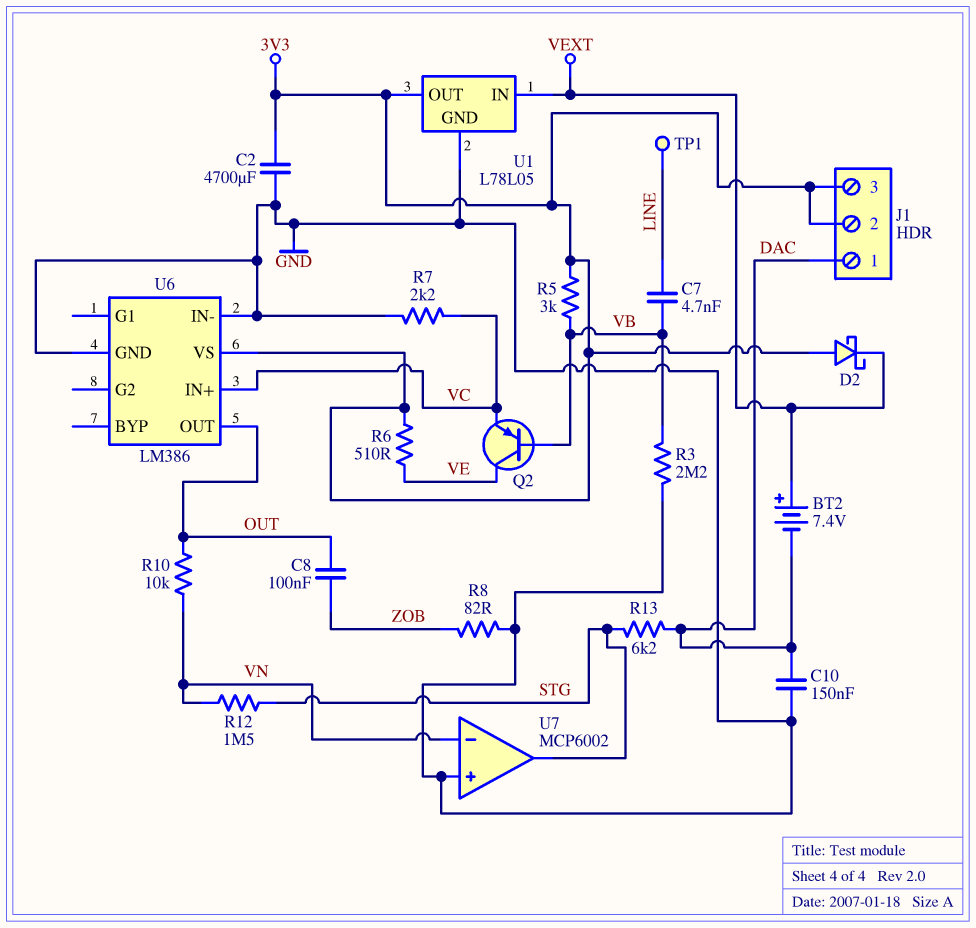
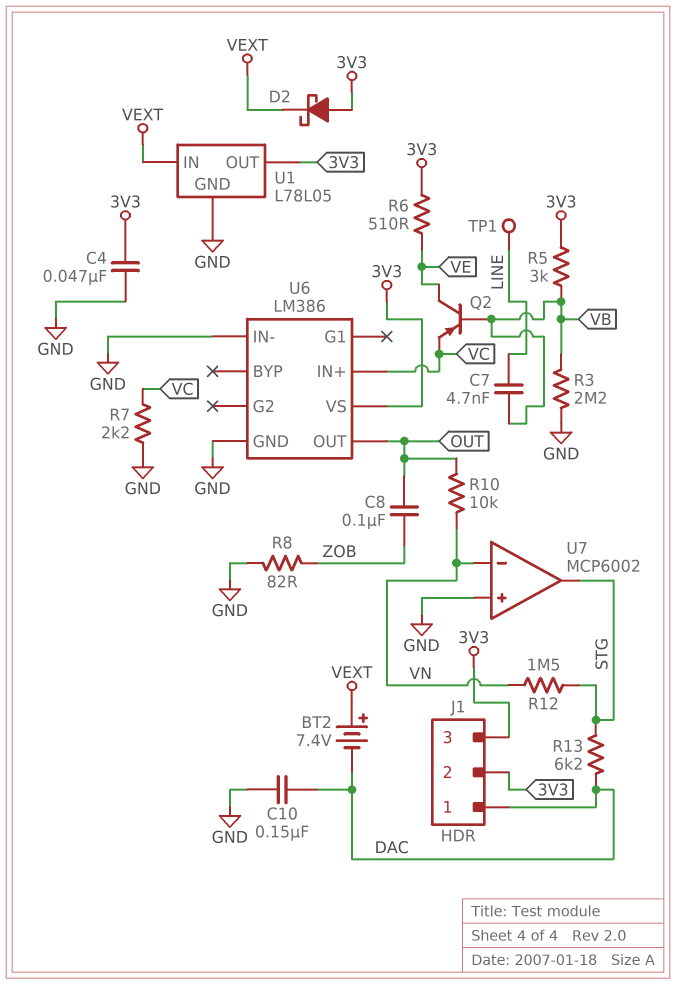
C2: 4700uF (3V3, GND) -> none
C4: none -> 47nF (3V3, GND)

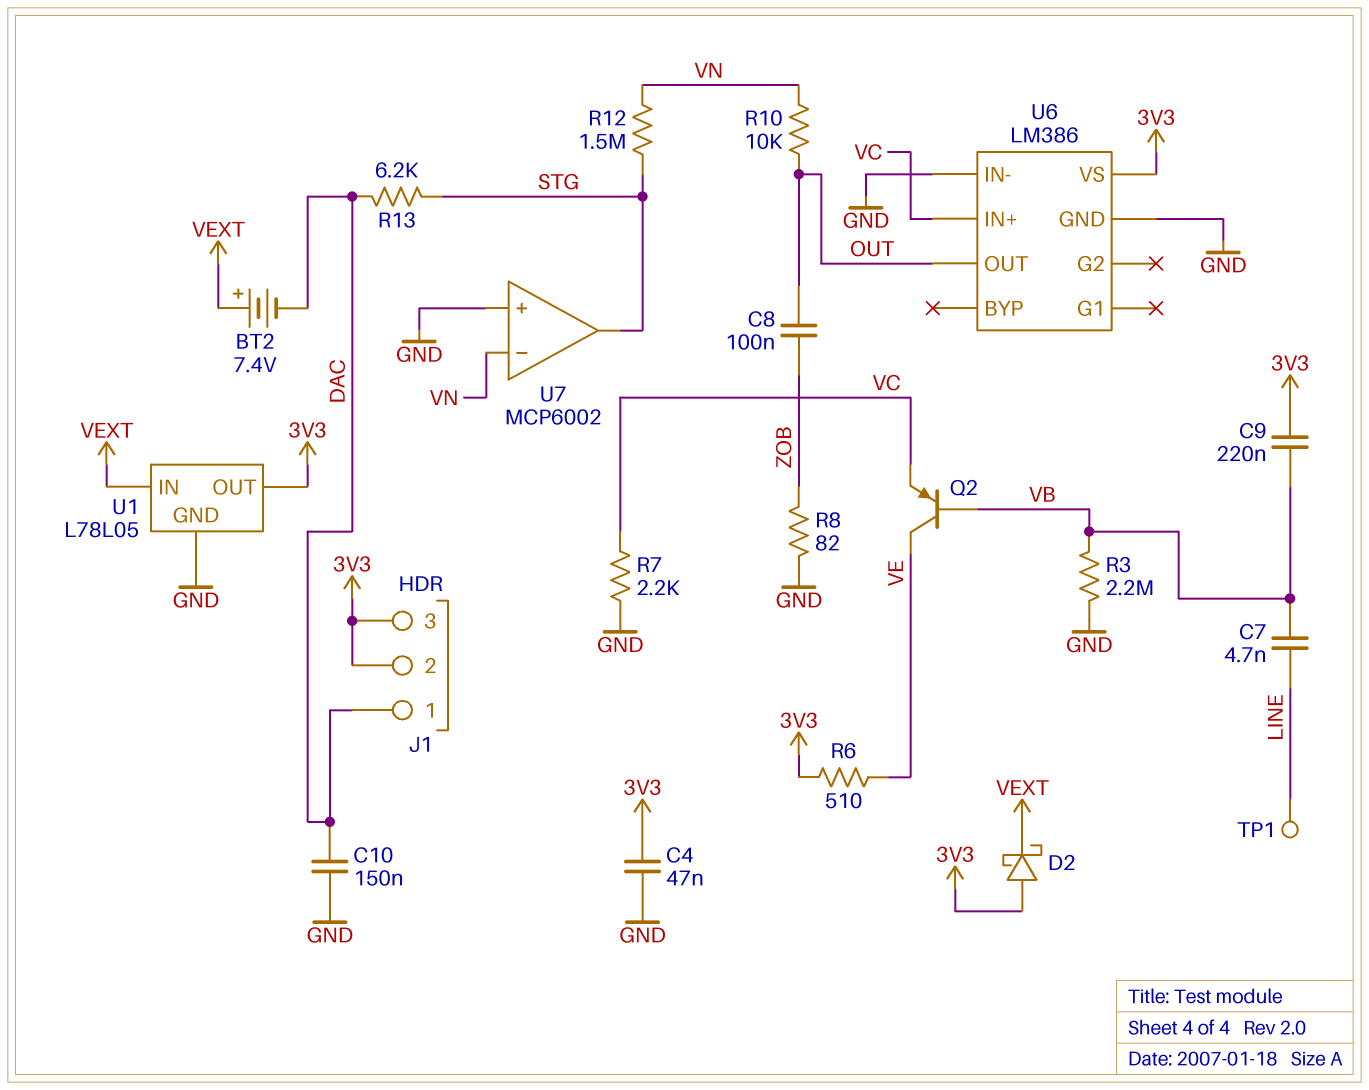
C9: none -> 220nF (3V3, VB)
R5: 3k (3V3, VB) -> none

